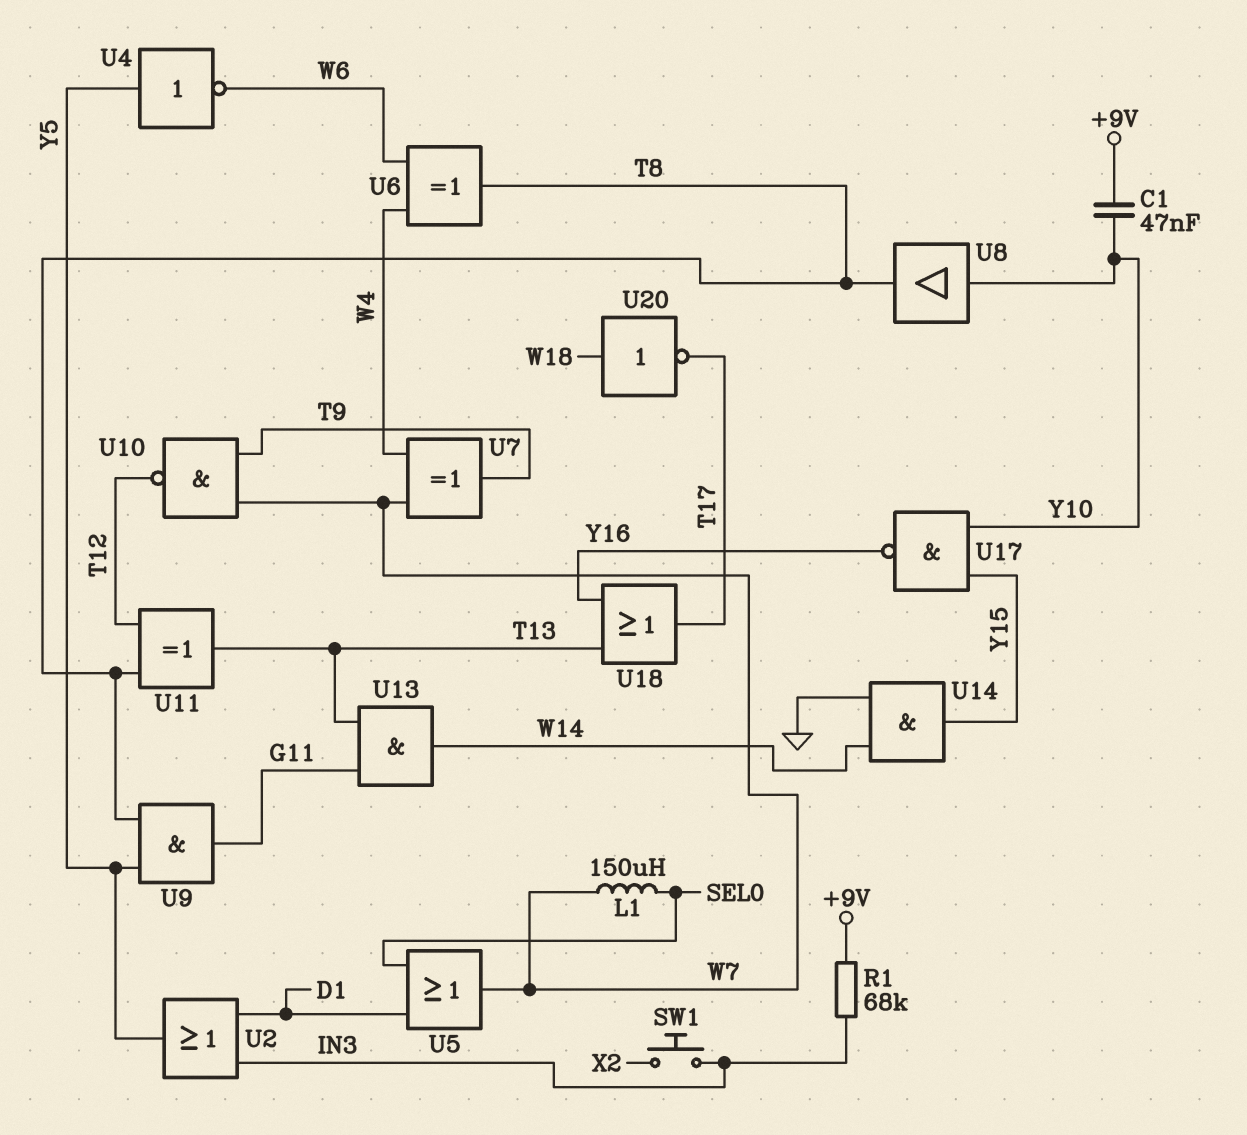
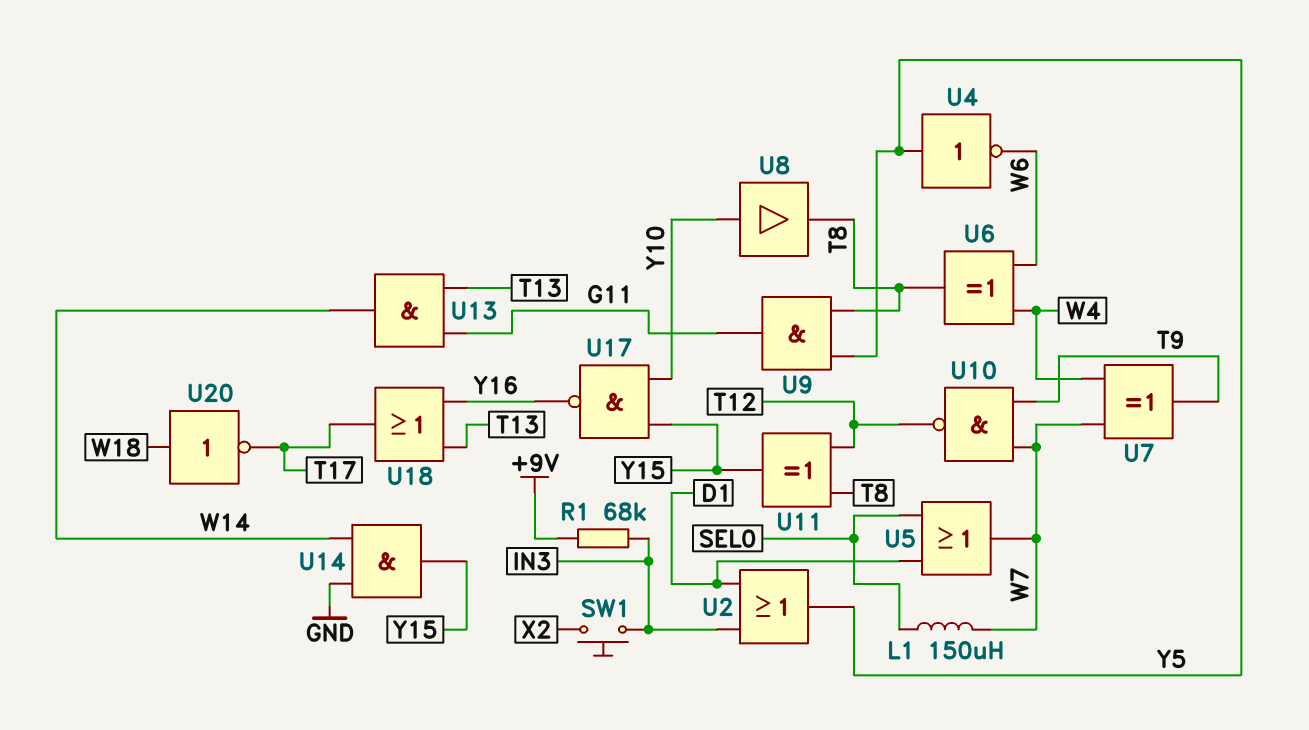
C1: 47nF (+9V, Y10) -> none
U11: XOR (in T8, in T12, out T13) -> XOR (in T8, in T12, out Y15)

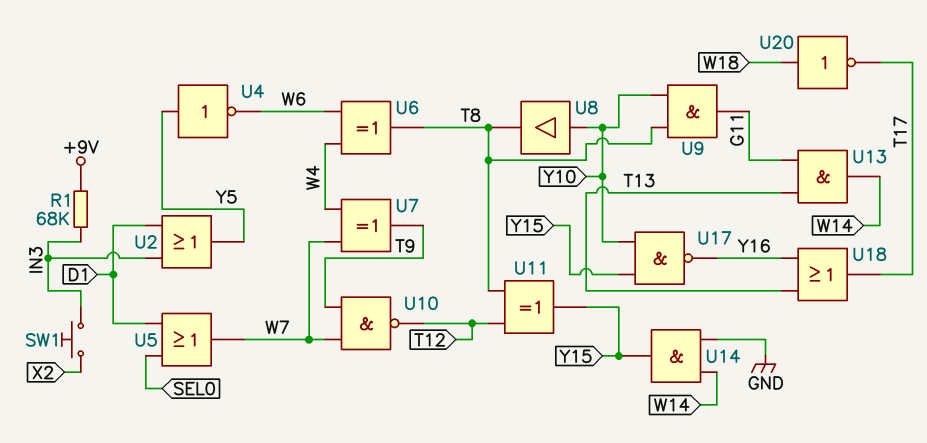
L1: 150uH (SEL0, W7) -> none
U9: AND (in T8, in Y5, out G11) -> AND (in T8, in Y10, out G11)

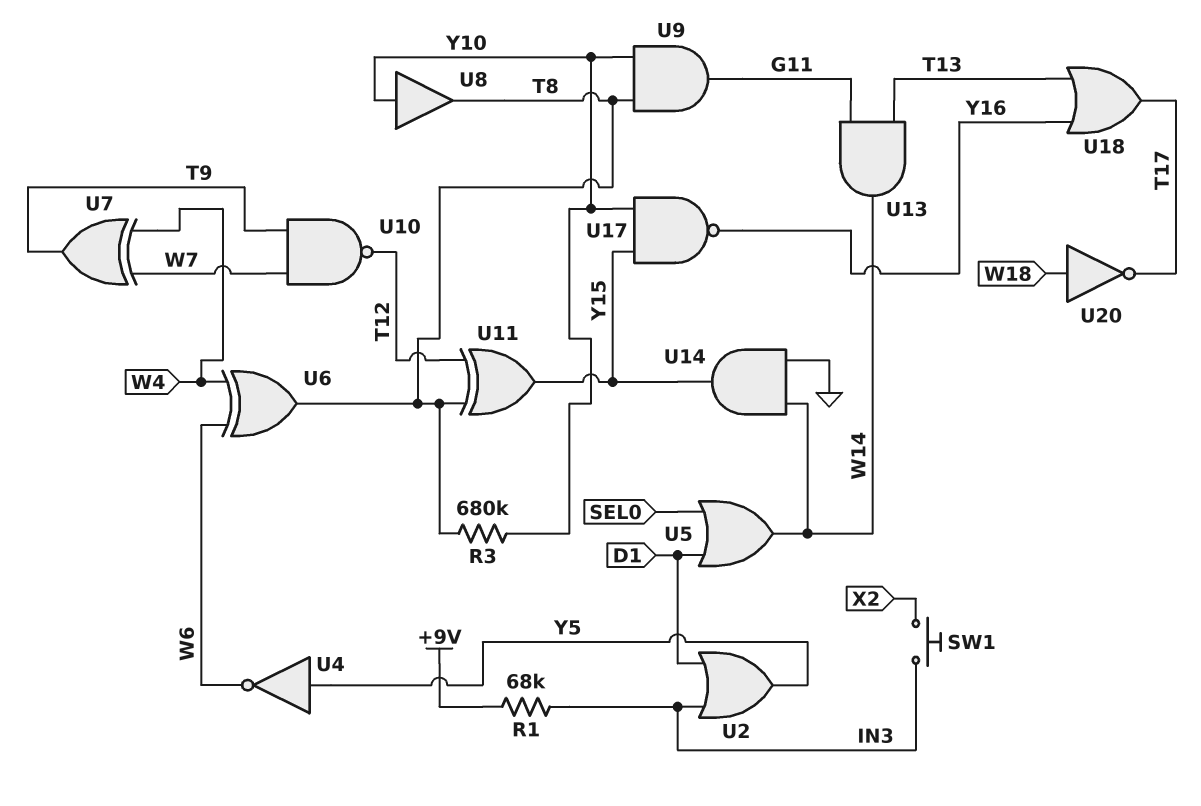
R3: none -> 680k (T8, Y10)
U5: OR (in D1, in SEL0, out W7) -> OR (in D1, in SEL0, out W14)

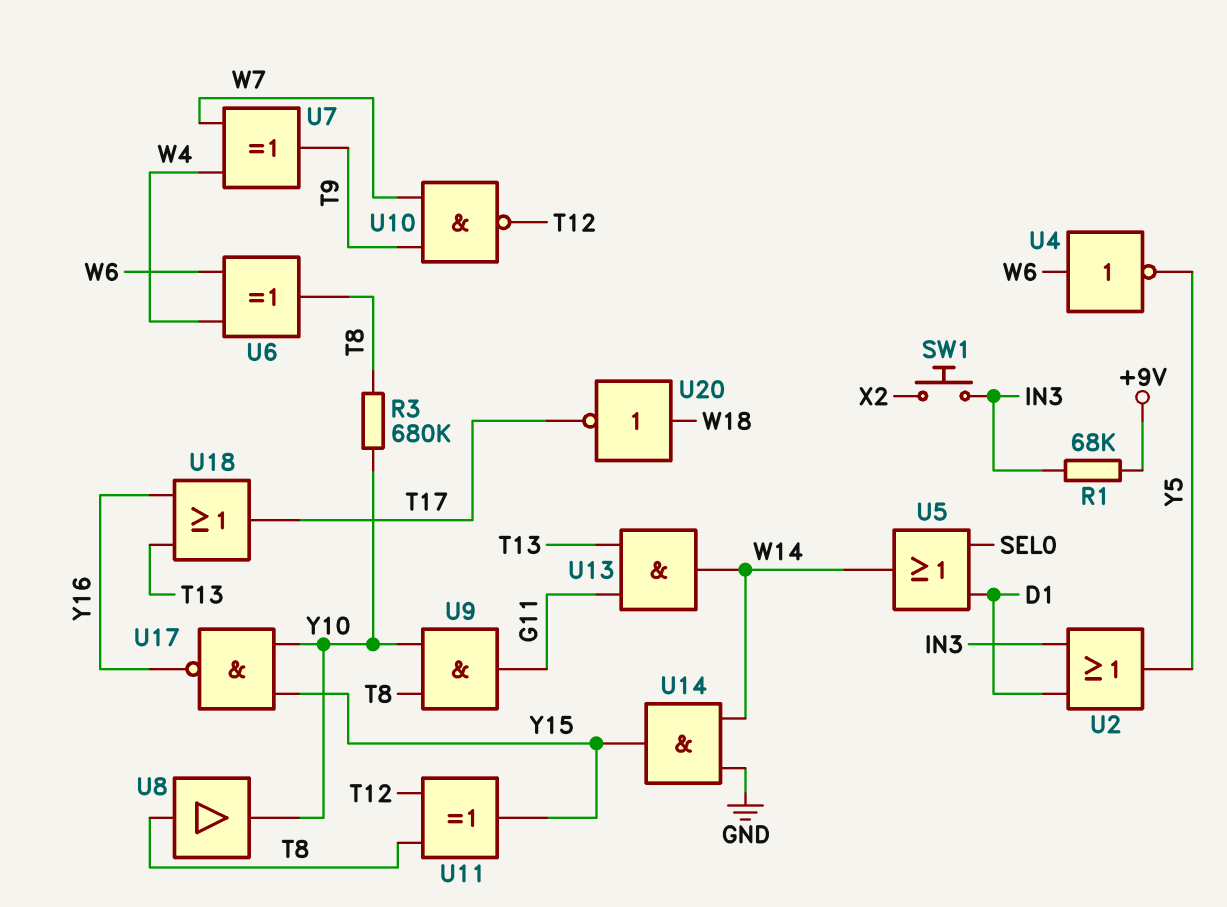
U4: NOT (in Y5, out W6) -> NOT (in W6, out Y5)
U8: buffer (in Y10, out T8) -> buffer (in T8, out Y10)

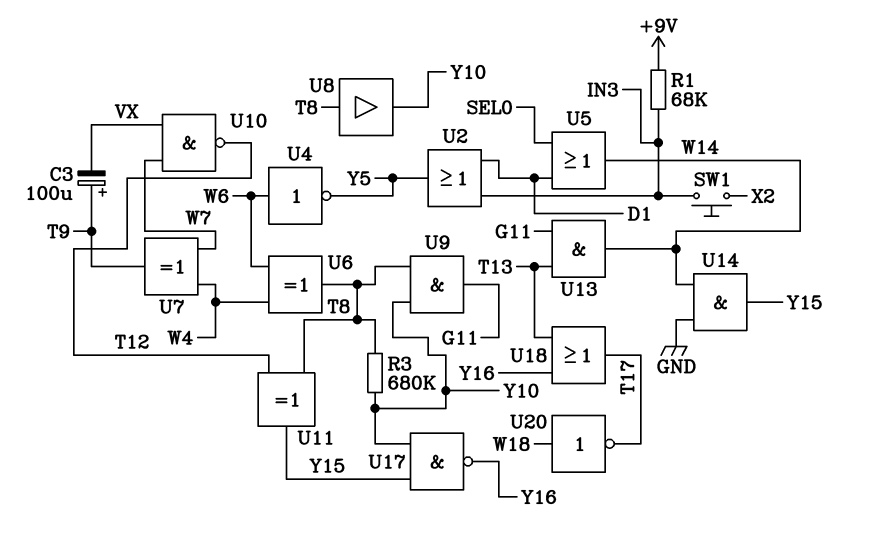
C3: none -> 100uF (plus T9, minus VX)
U10: NAND (in T9, in W7, out T12) -> NAND (in VX, in W7, out T12)

